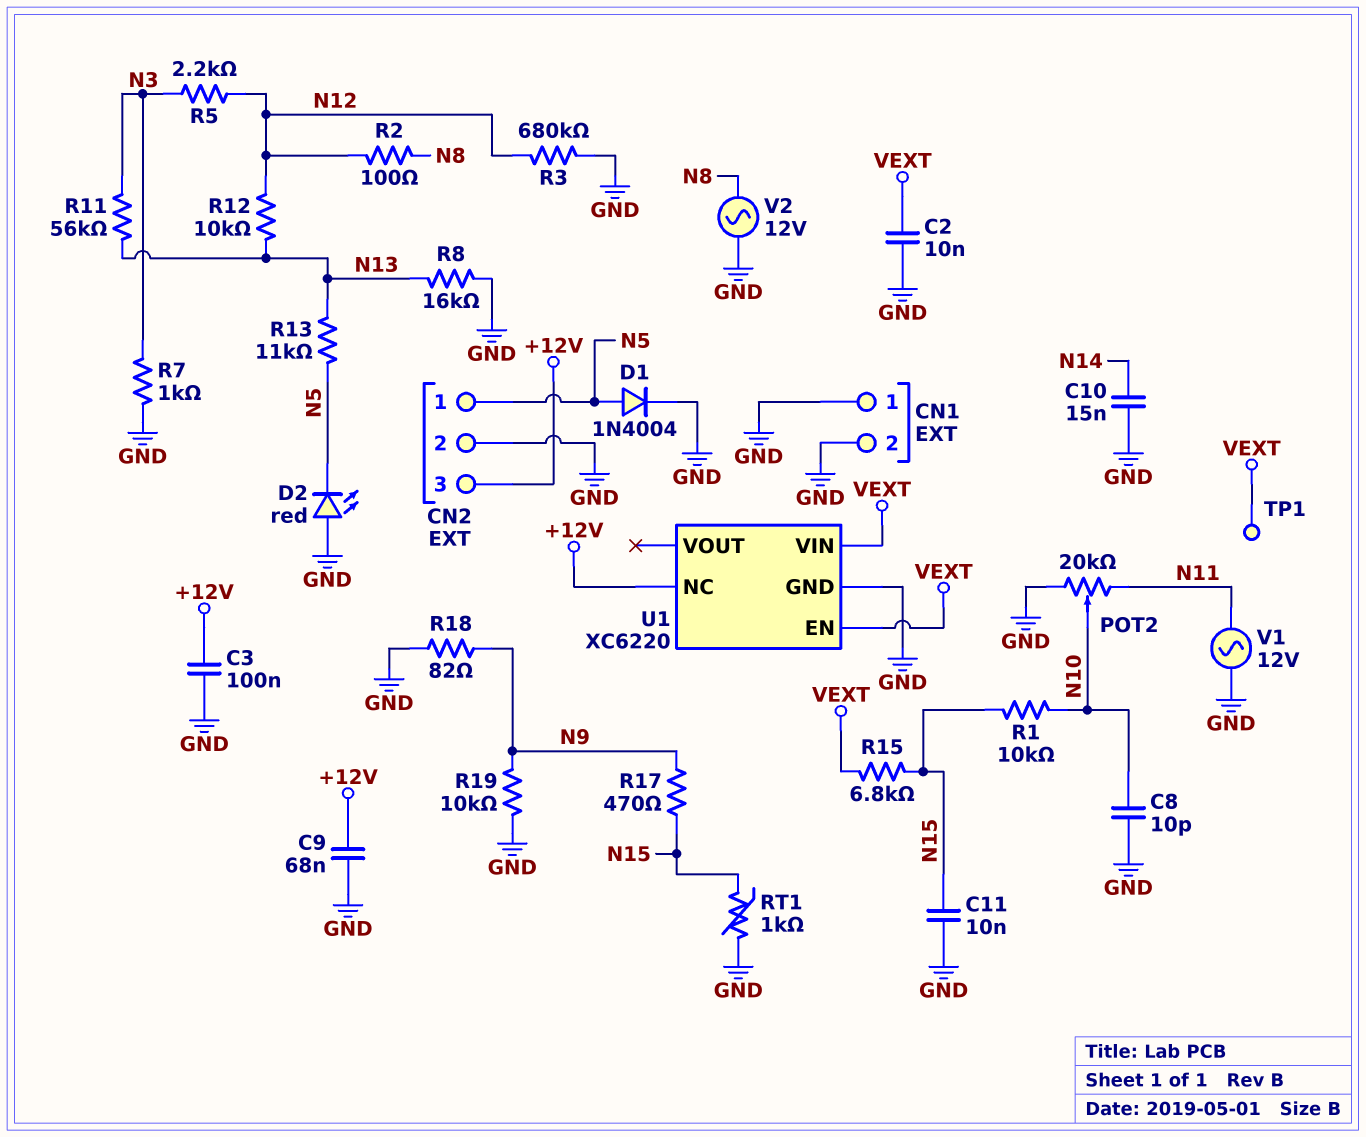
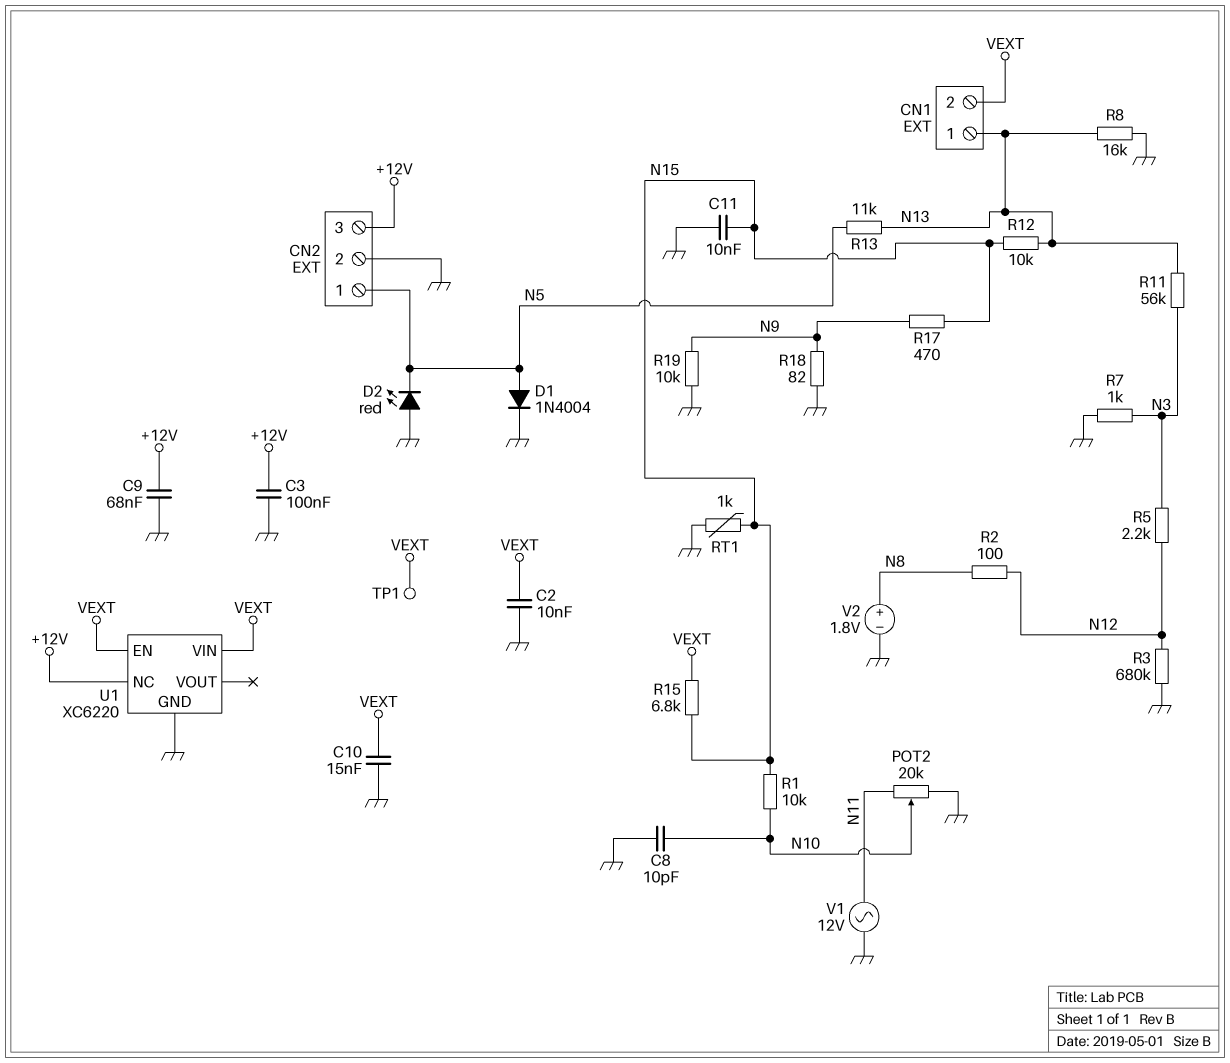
C10: 15nF (GND, N14) -> 15nF (GND, VEXT)
CN1 pin 1: GND -> N13
CN1 pin 2: GND -> VEXT
R12: 10k (N12, N13) -> 10k (N13, N15)
V2: AC 12V (GND, N8) -> 1.8V (plus N8, minus GND)

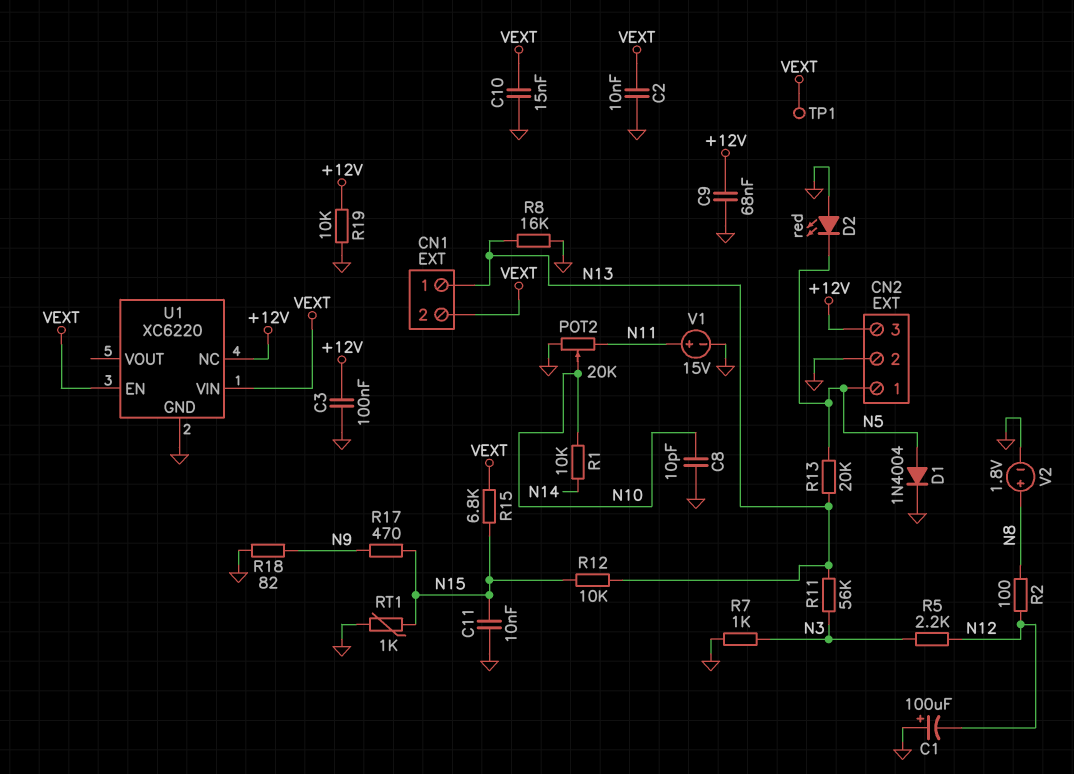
C1: none -> 100uF (plus GND, minus N12)
R1: 10k (N10, N15) -> 10k (N10, N14)
R3: 680k (GND, N12) -> none
R13: 11k (N5, N13) -> 20k (N5, N13)
R19: 10k (GND, N9) -> 10k (+12V, GND)
V1: AC 12V (GND, N11) -> 15V (plus N11, minus GND)

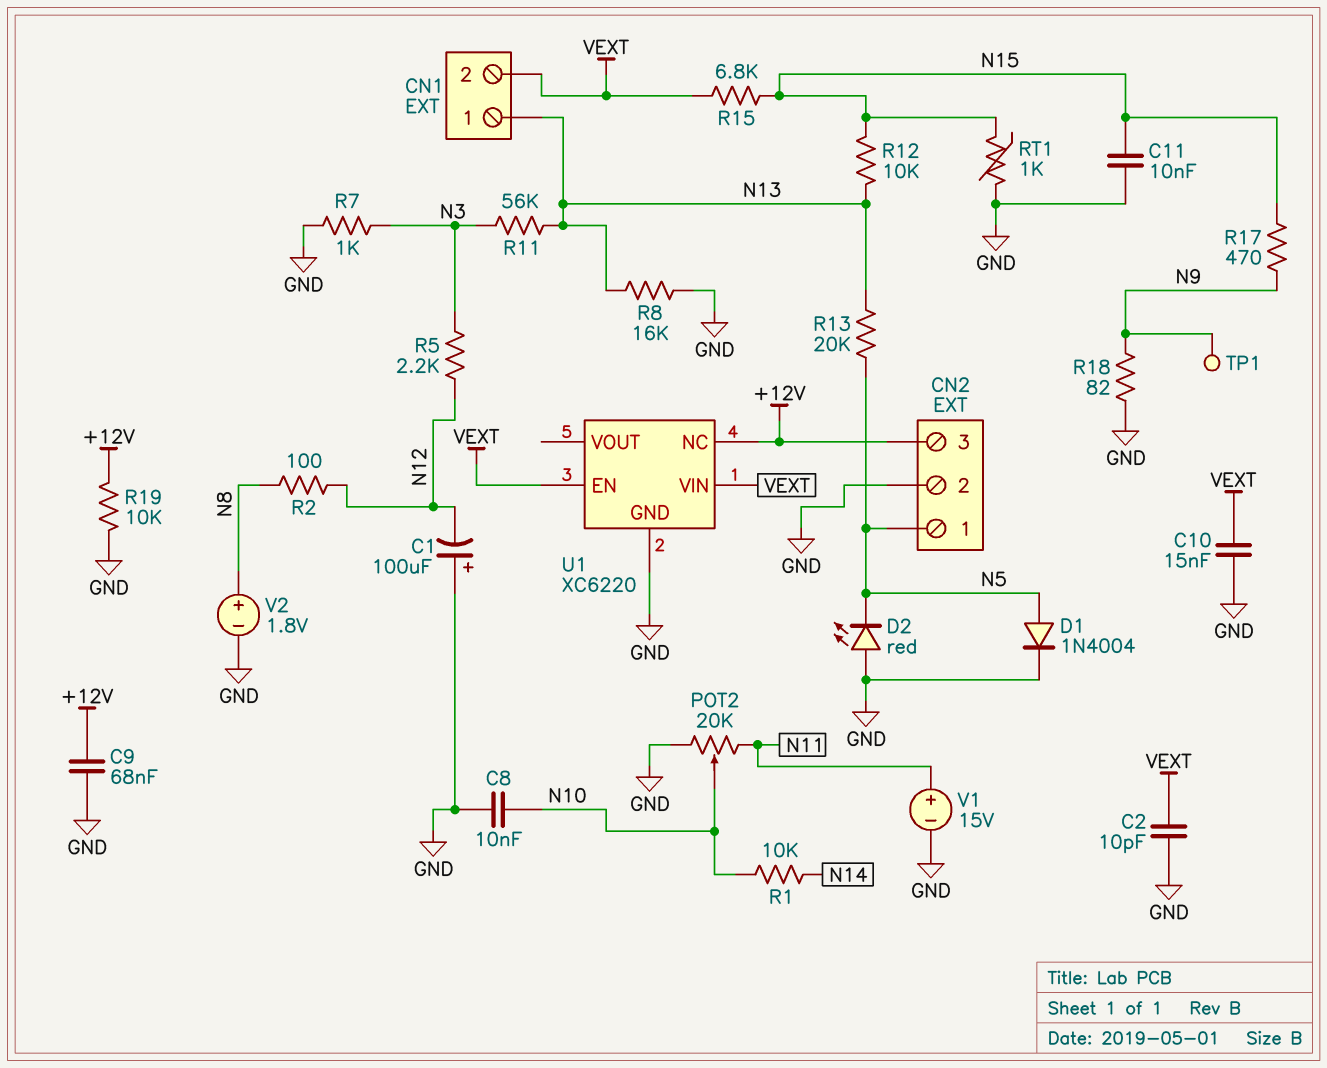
C2: 10nF (GND, VEXT) -> 10pF (GND, VEXT)
C3: 100nF (+12V, GND) -> none
C8: 10pF (GND, N10) -> 10nF (GND, N10)
TP1: test point (VEXT) -> test point (N9)

